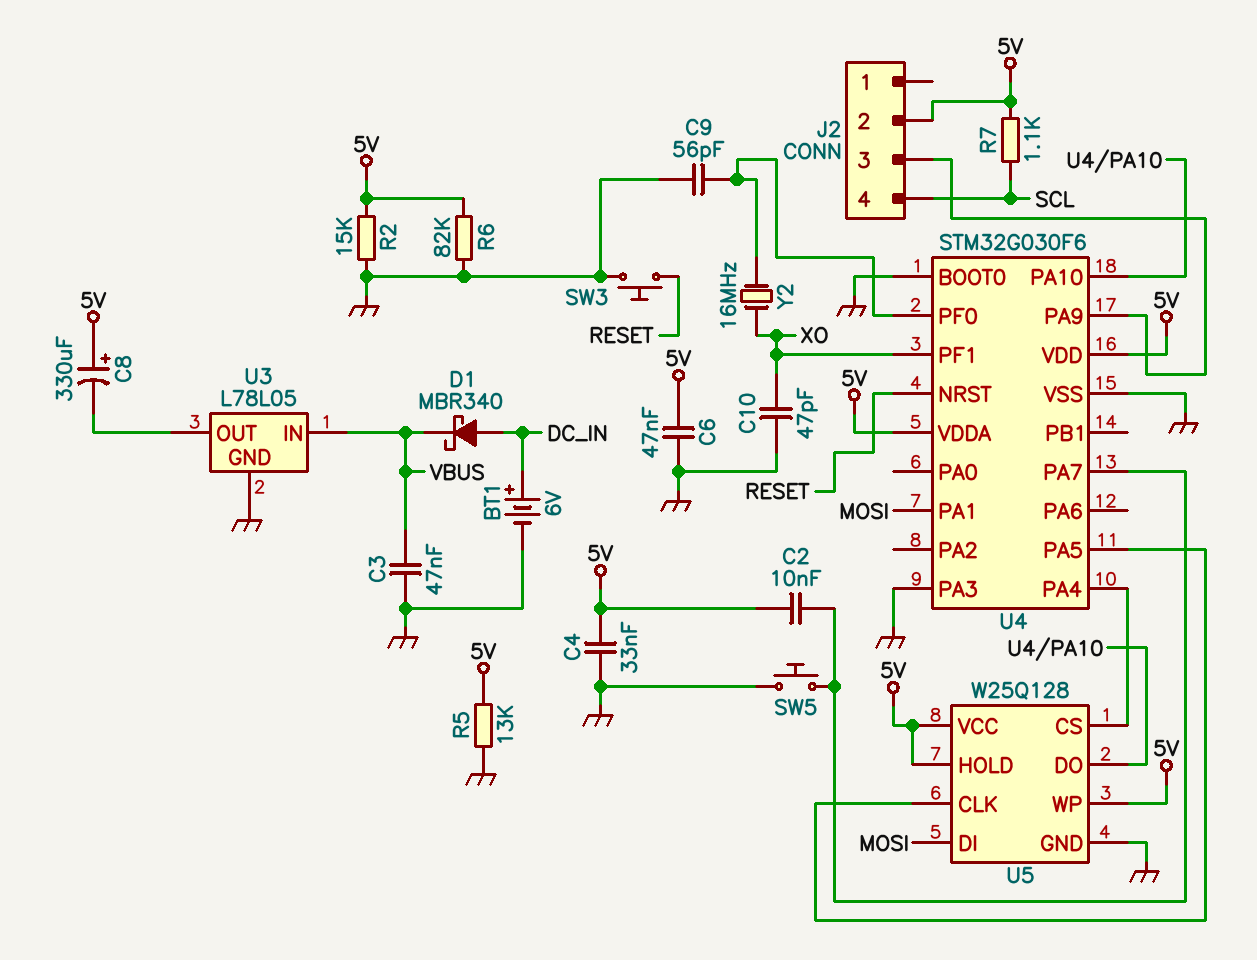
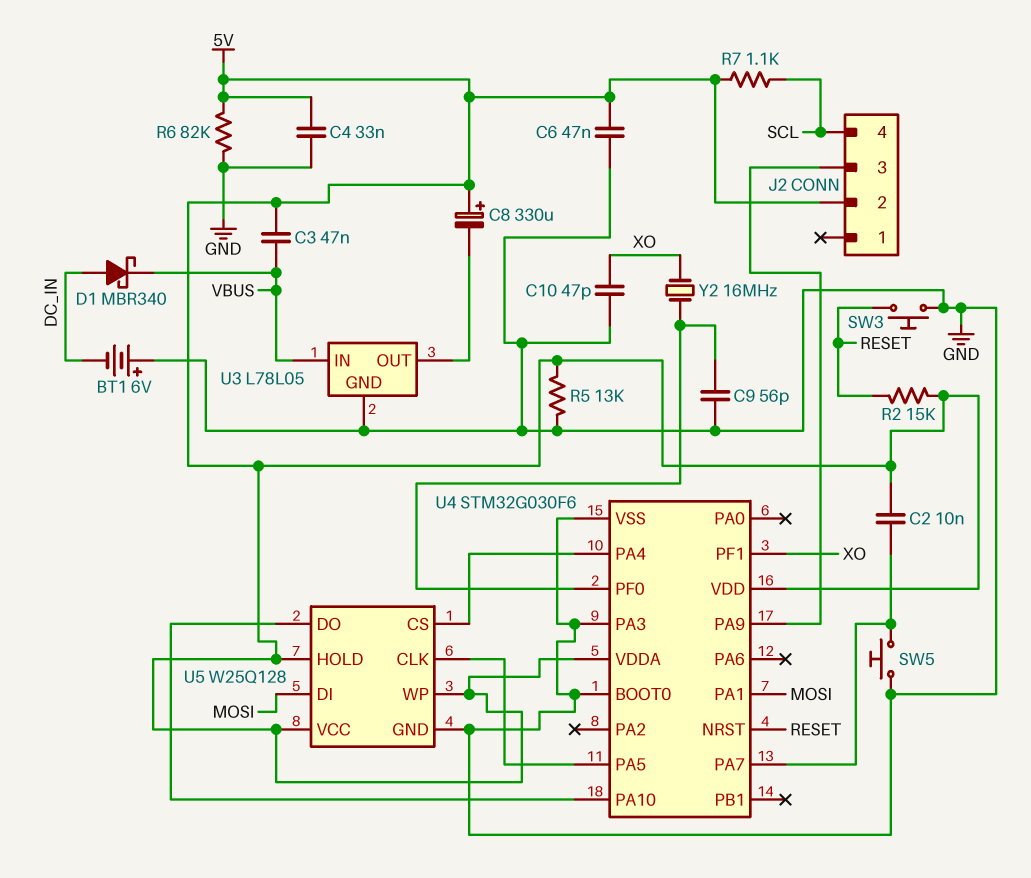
BT1: 6V (plus DC_IN, minus GND) -> 6V (plus GND, minus DC_IN)
C3: 47nF (GND, VBUS) -> 47nF (5V, VBUS)
R2: 15k (5V, GND) -> 15k (5V, RESET)

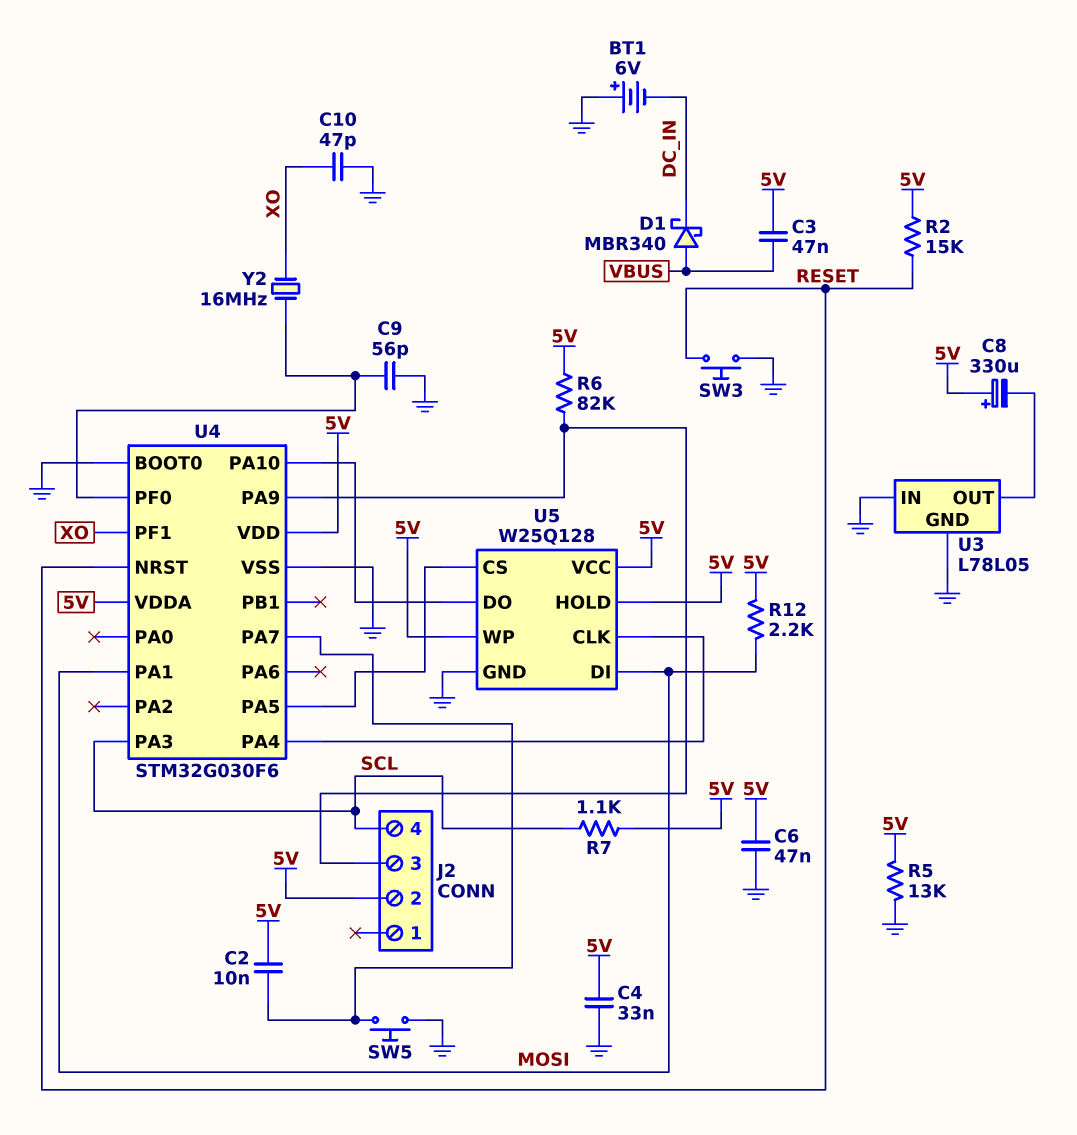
D1: schottky MBR340 (A DC_IN, K VBUS) -> schottky MBR340 (A VBUS, K DC_IN)
R6: 82k (5V, GND) -> 82k (5V, J2/3)
R12: none -> 2.2k (5V, MOSI)
U3 pin IN: VBUS -> GND
U4 pin PA3: GND -> SCL
U5 pin CLK: U4/PA5 -> U4/PA4
U5 pin CS: U4/PA4 -> U4/PA5

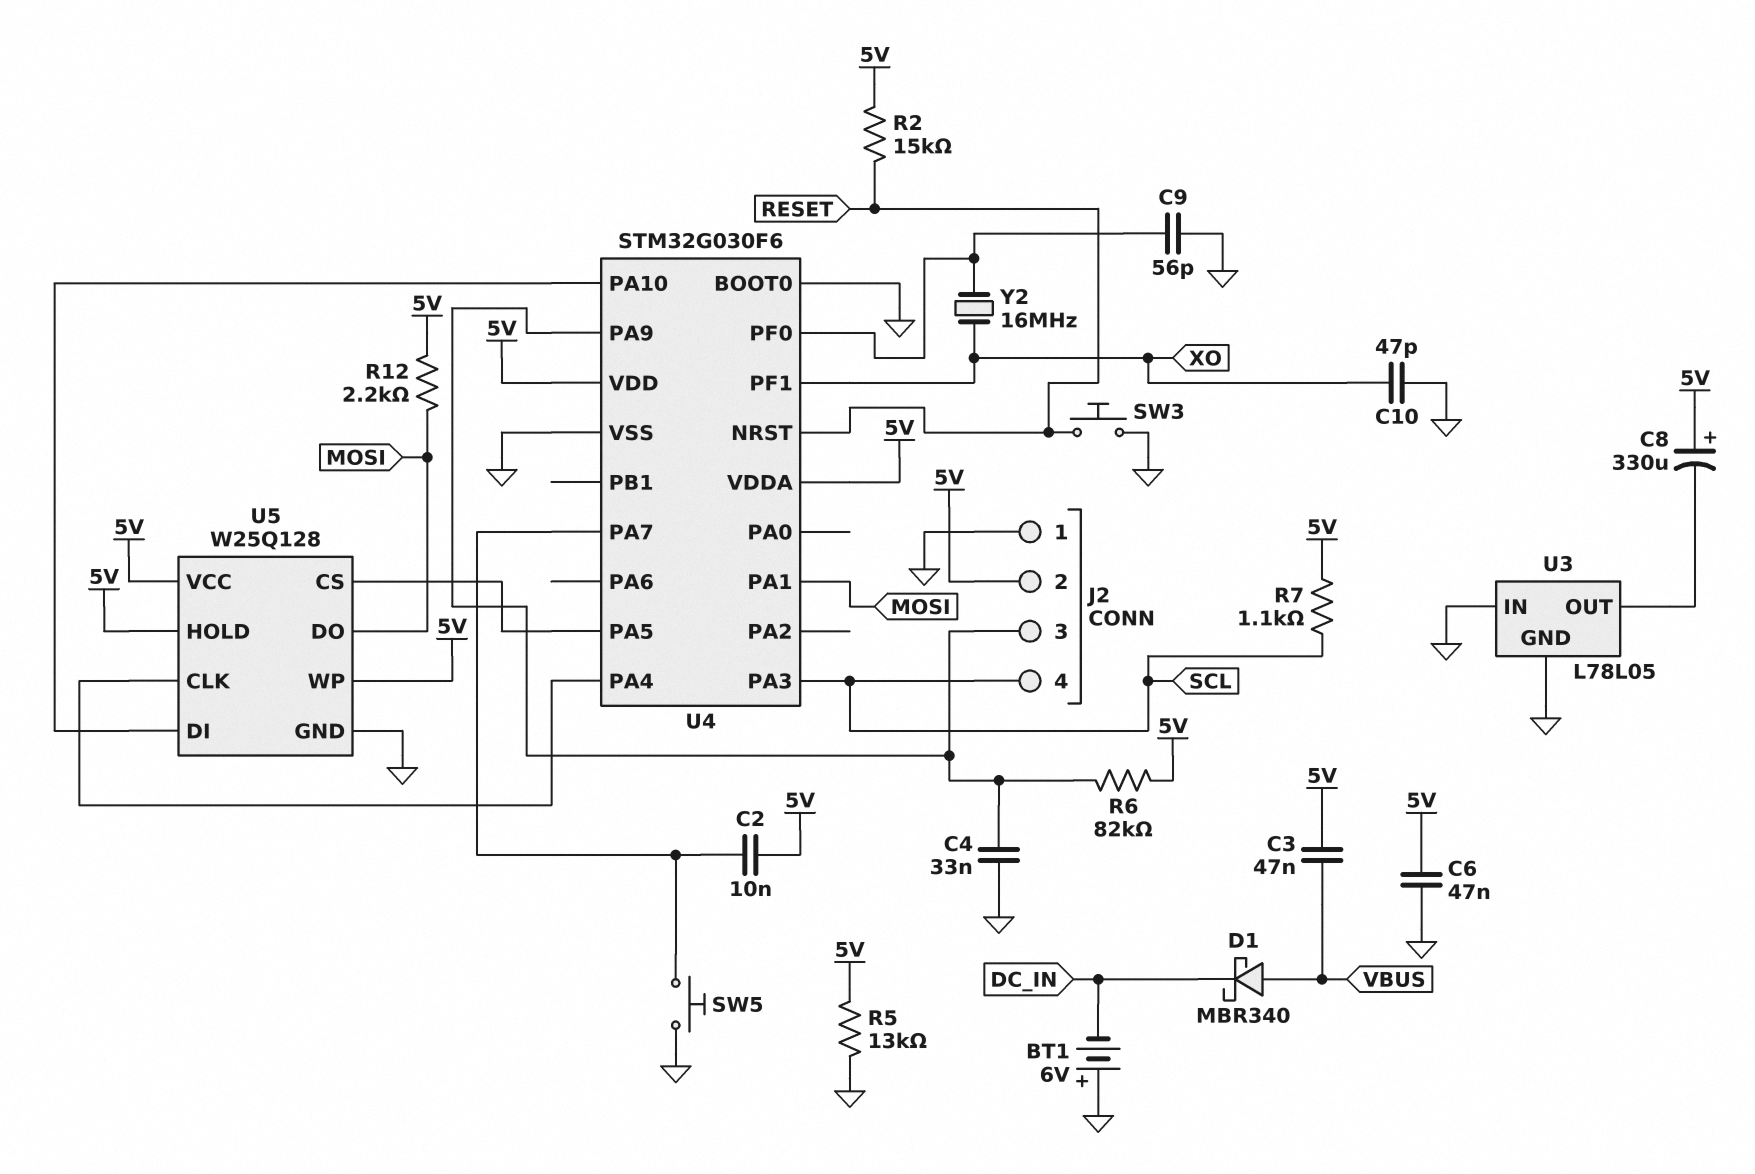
C4: 33nF (5V, GND) -> 33nF (GND, J2/3)
J2 pin 1: none -> GND
U5 pin DI: MOSI -> U4/PA10
U5 pin DO: U4/PA10 -> MOSI

